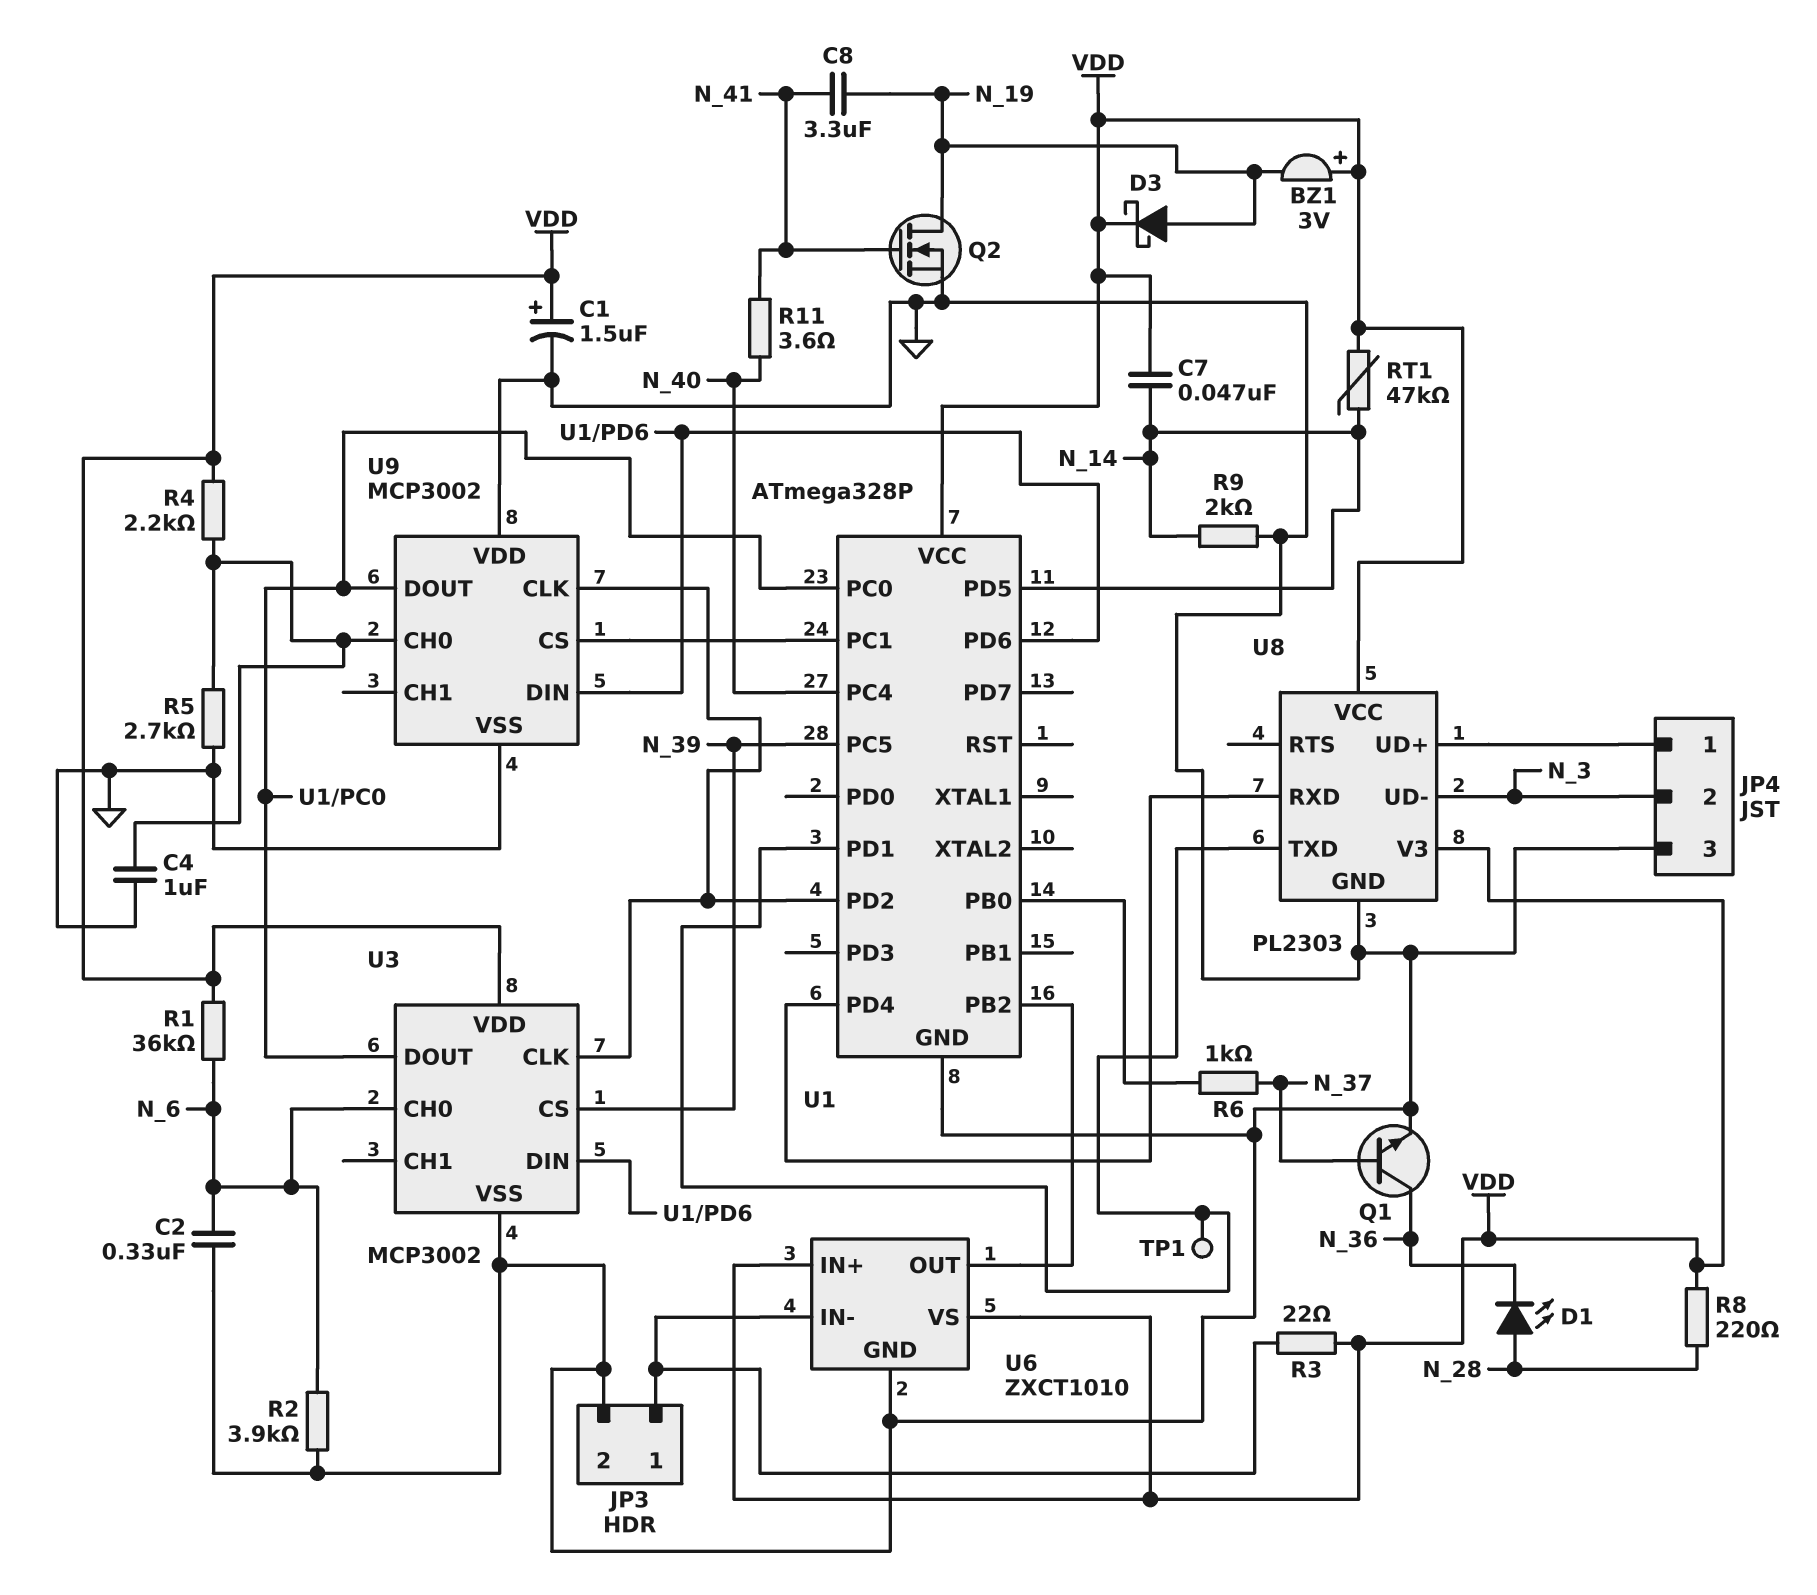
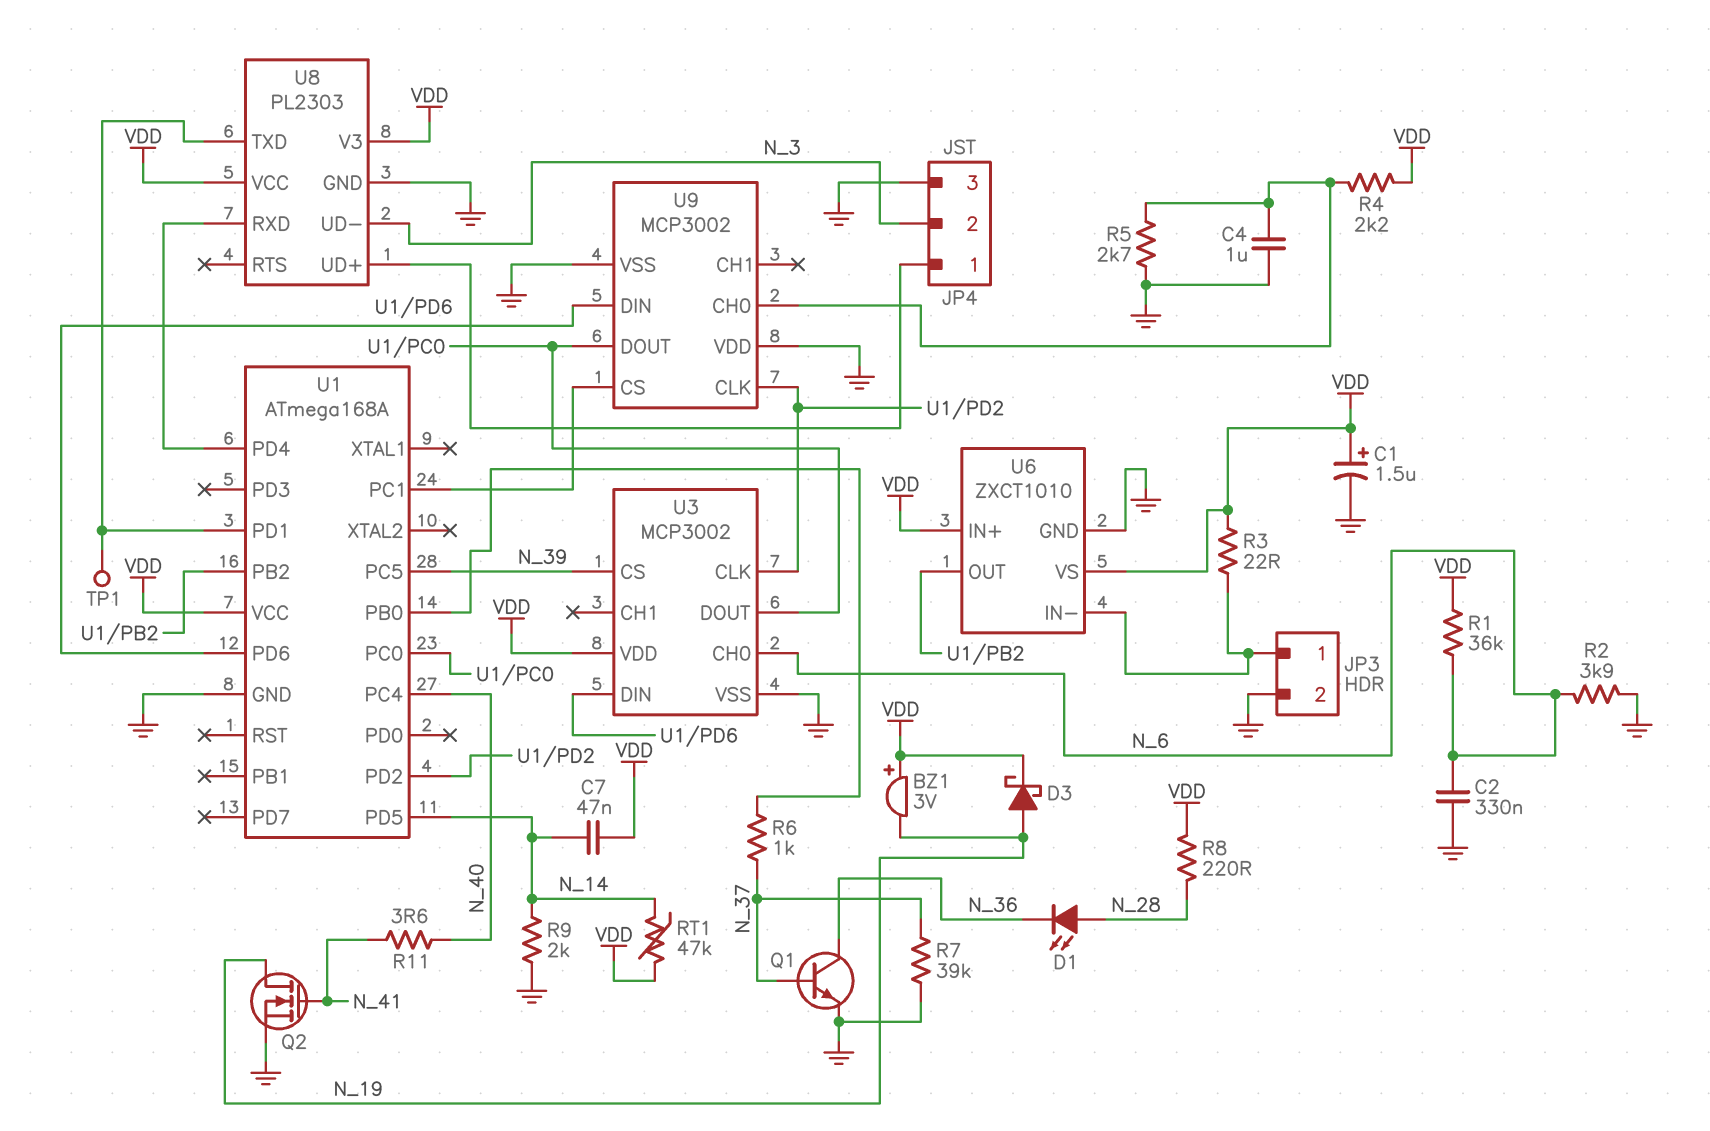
C8: 3.3uF (N_19, N_41) -> none
R7: none -> 39k (GND, N_37)
U1: ATmega328P -> ATmega168A

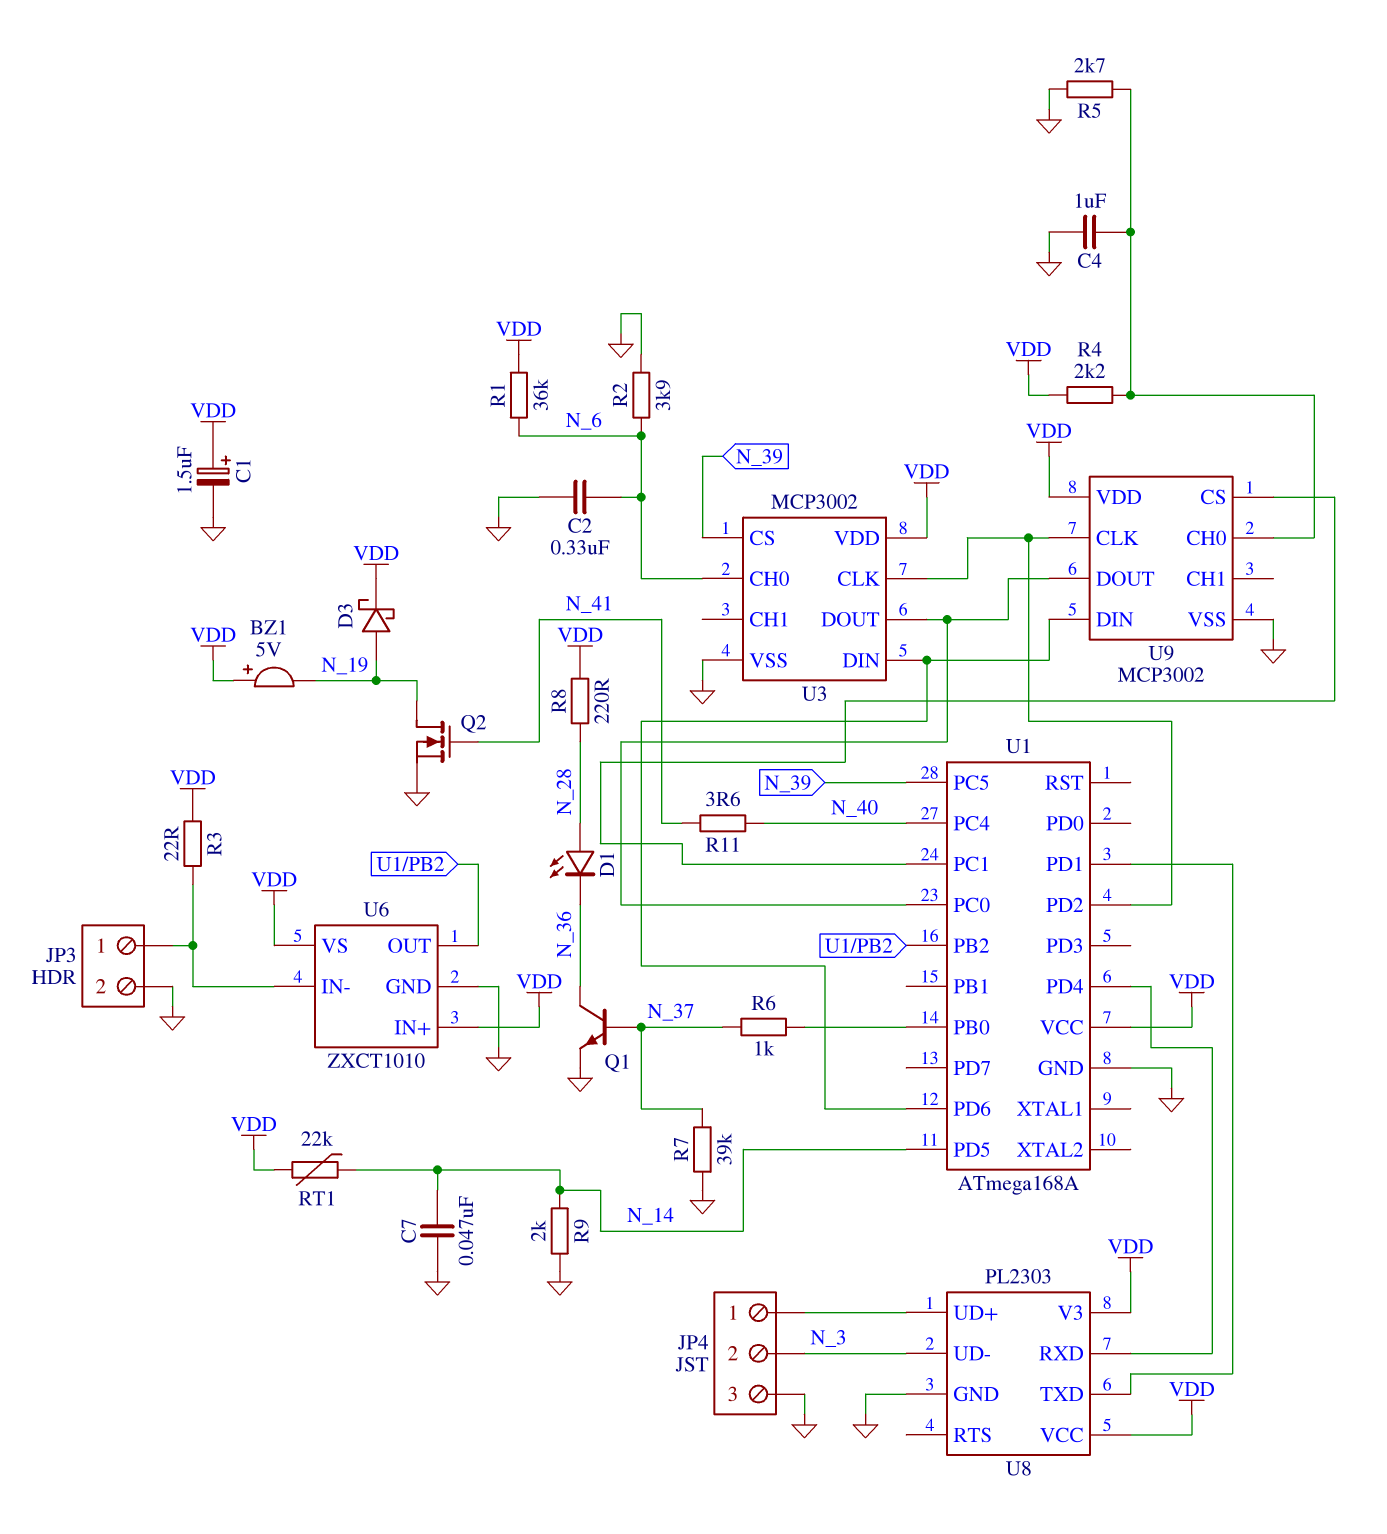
BZ1: buzzer 3V (plus VDD, minus N_19) -> buzzer 5V (plus VDD, minus N_19)
C7: 47nF (N_14, VDD) -> 47nF (GND, N_14)
RT1: 47k (N_14, VDD) -> 22k (N_14, VDD)
TP1: test point (U1/PD1) -> none
U9 pin VDD: GND -> VDD

